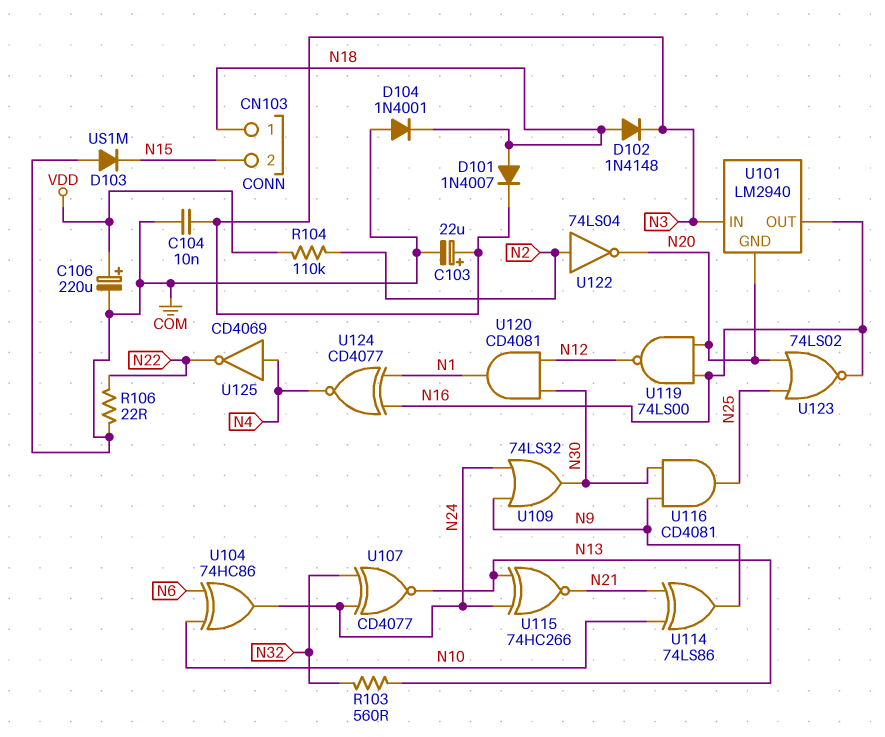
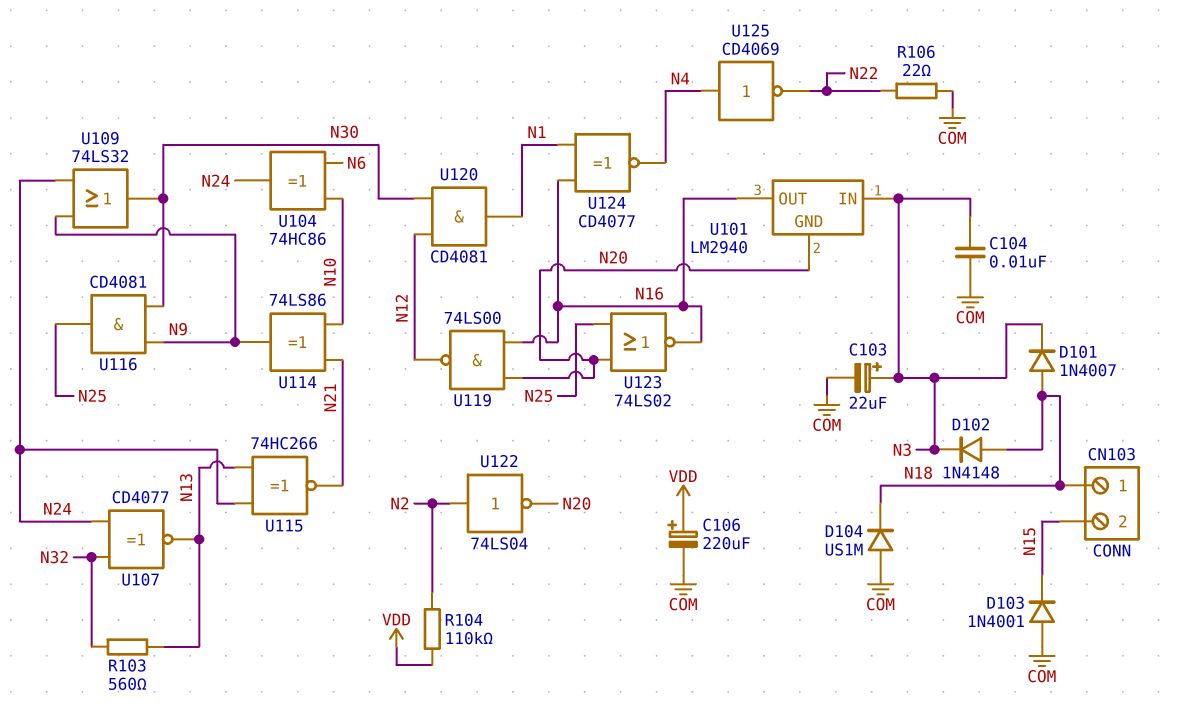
D103: diode US1M (A COM, K N15) -> diode 1N4001 (A COM, K N15)
D104: diode 1N4001 (A COM, K N18) -> diode US1M (A COM, K N18)

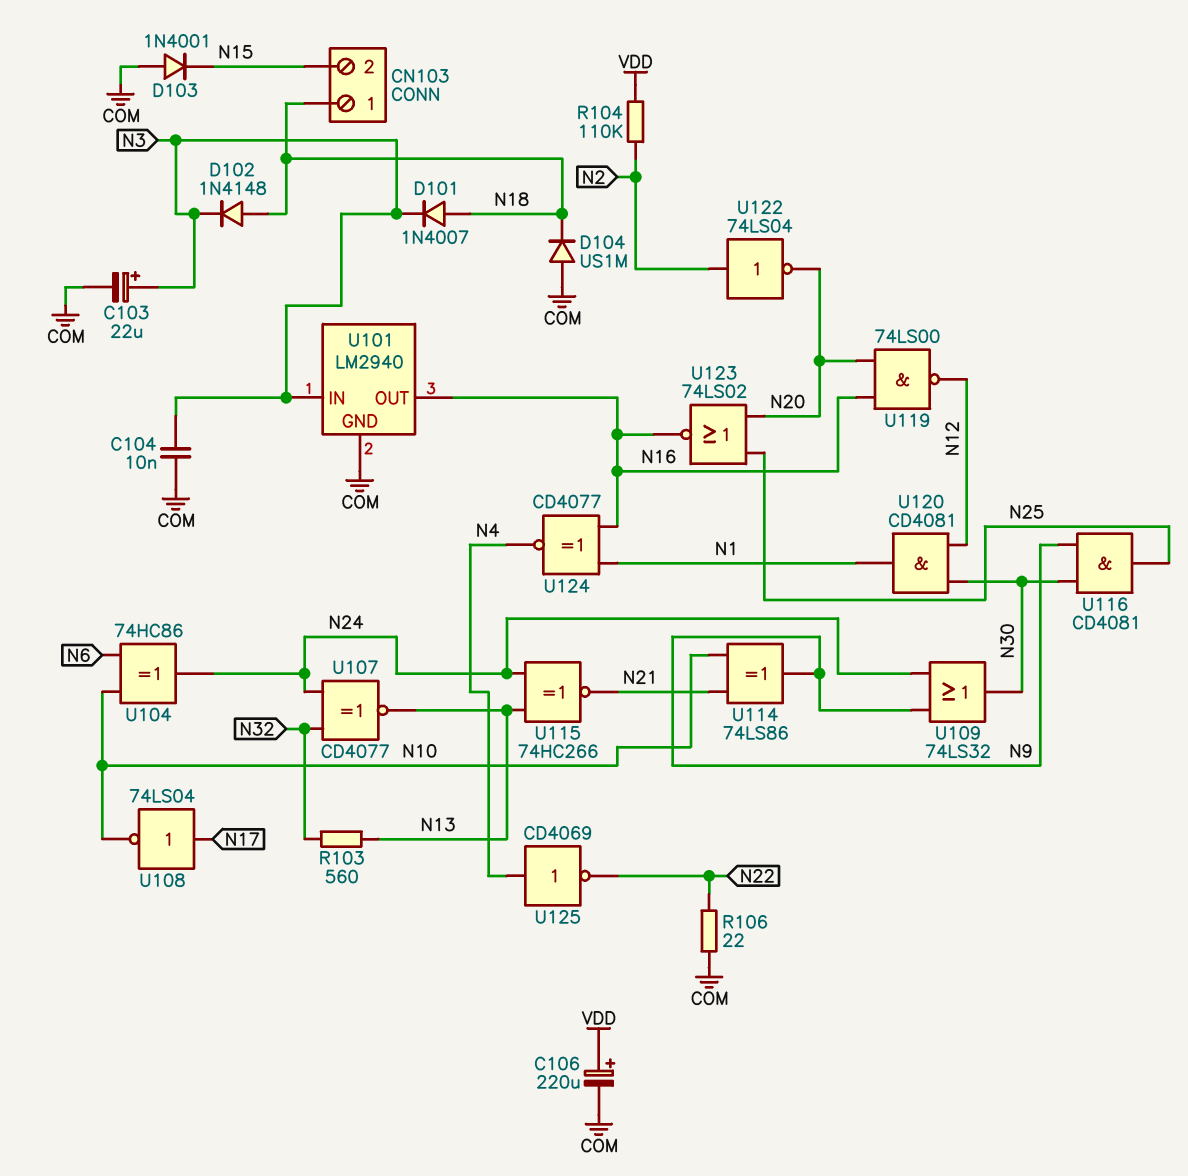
U101 pin GND: N20 -> COM
U108: none -> NOT 74LS04 (in N17, out N10)

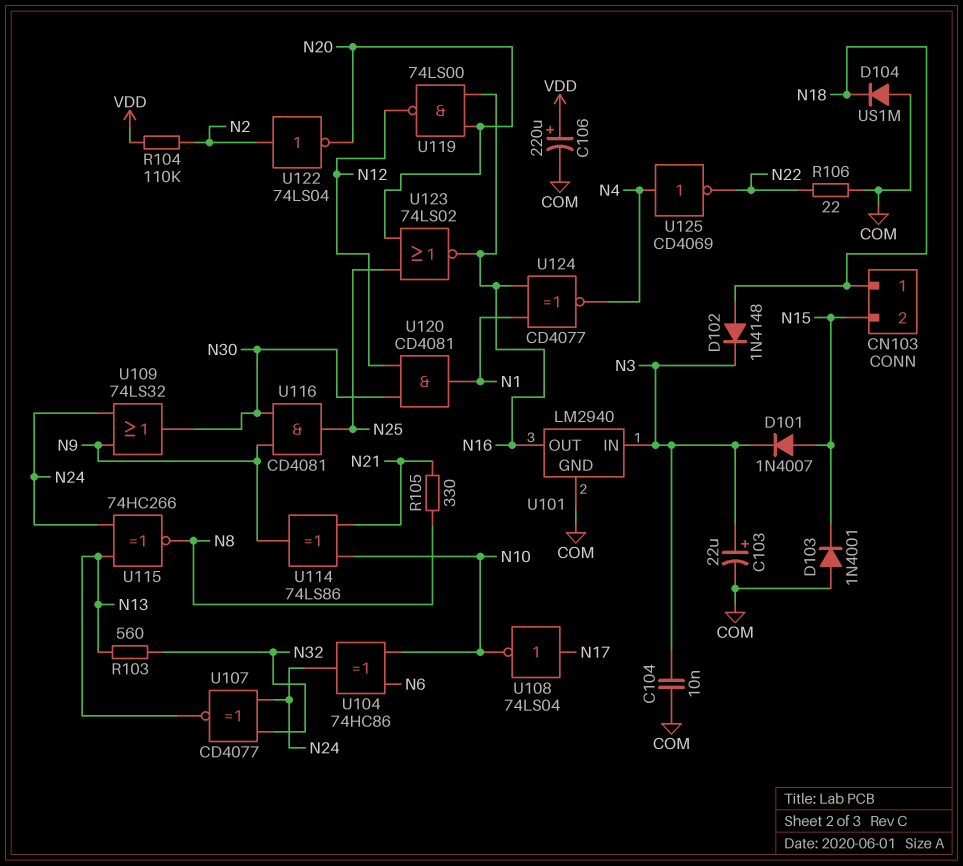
D101: diode 1N4007 (A N18, K N3) -> diode 1N4007 (A N15, K N3)
R105: none -> 330 (N8, N21)
U115: XNOR 74HC266 (in N13, in N24, out N21) -> XNOR 74HC266 (in N13, in N24, out N8)

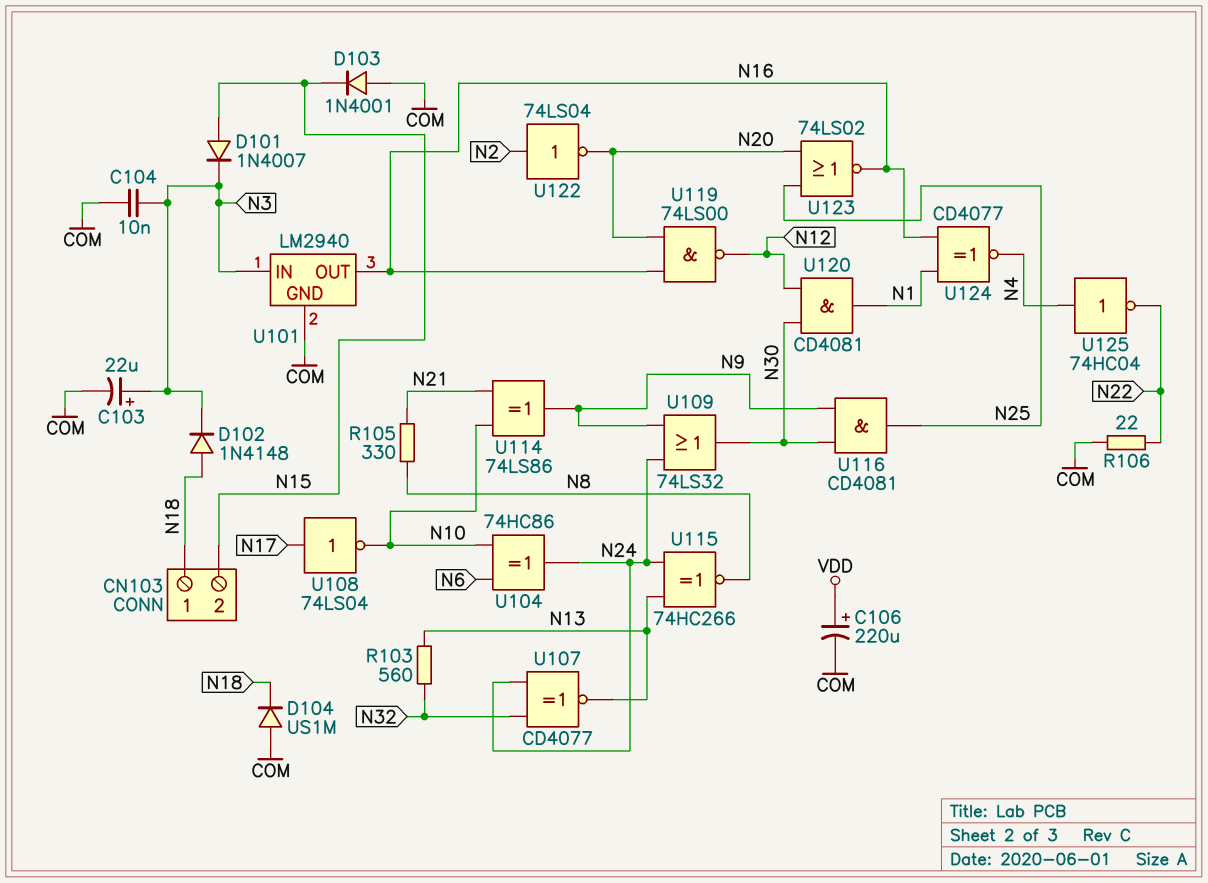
R104: 110k (N2, VDD) -> none
U125: NOT CD4069 (in N4, out N22) -> NOT 74HC04 (in N4, out N22)

